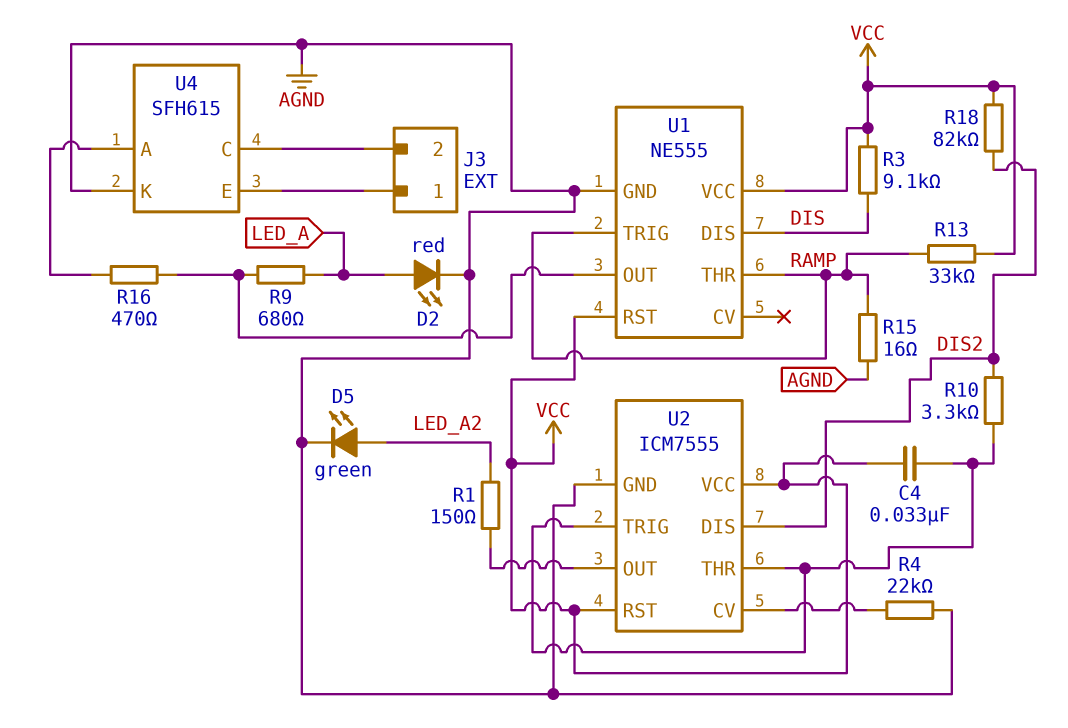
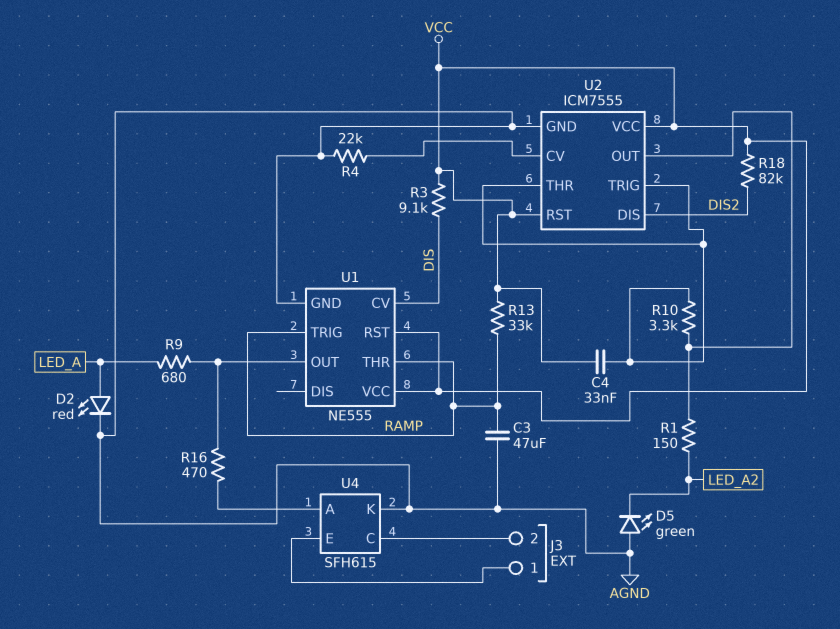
C3: none -> 47uF (AGND, RAMP)
D5: LED green (A LED_A2, K AGND) -> LED green (A AGND, K LED_A2)
R10: 3.3k (DIS2, U2/THR) -> 3.3k (U2/OUT, U2/THR)
R15: 16 (AGND, RAMP) -> none
U1 pin CV: none -> DIS
U1 pin DIS: DIS -> none

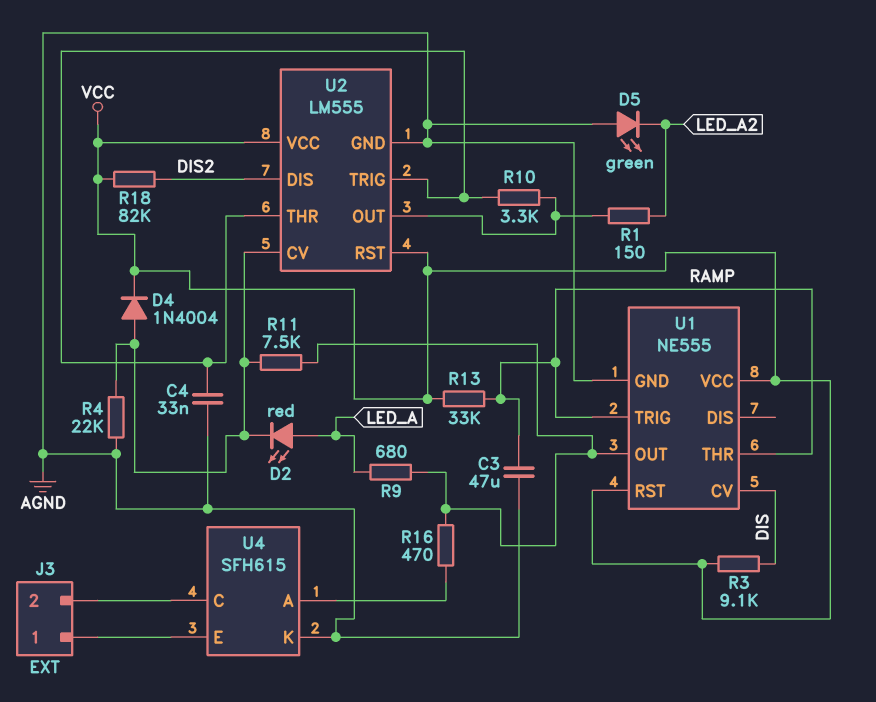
C4: 33nF (U2/THR, VCC) -> 33nF (AGND, U2/THR)
D2: LED red (A LED_A, K AGND) -> LED red (A LED_A, K U2/CV)
D4: none -> diode 1N4004 (A U2/CV, K VCC)
R11: none -> 7.5k (U1/OUT, U2/CV)
U2: ICM7555 -> LM555

